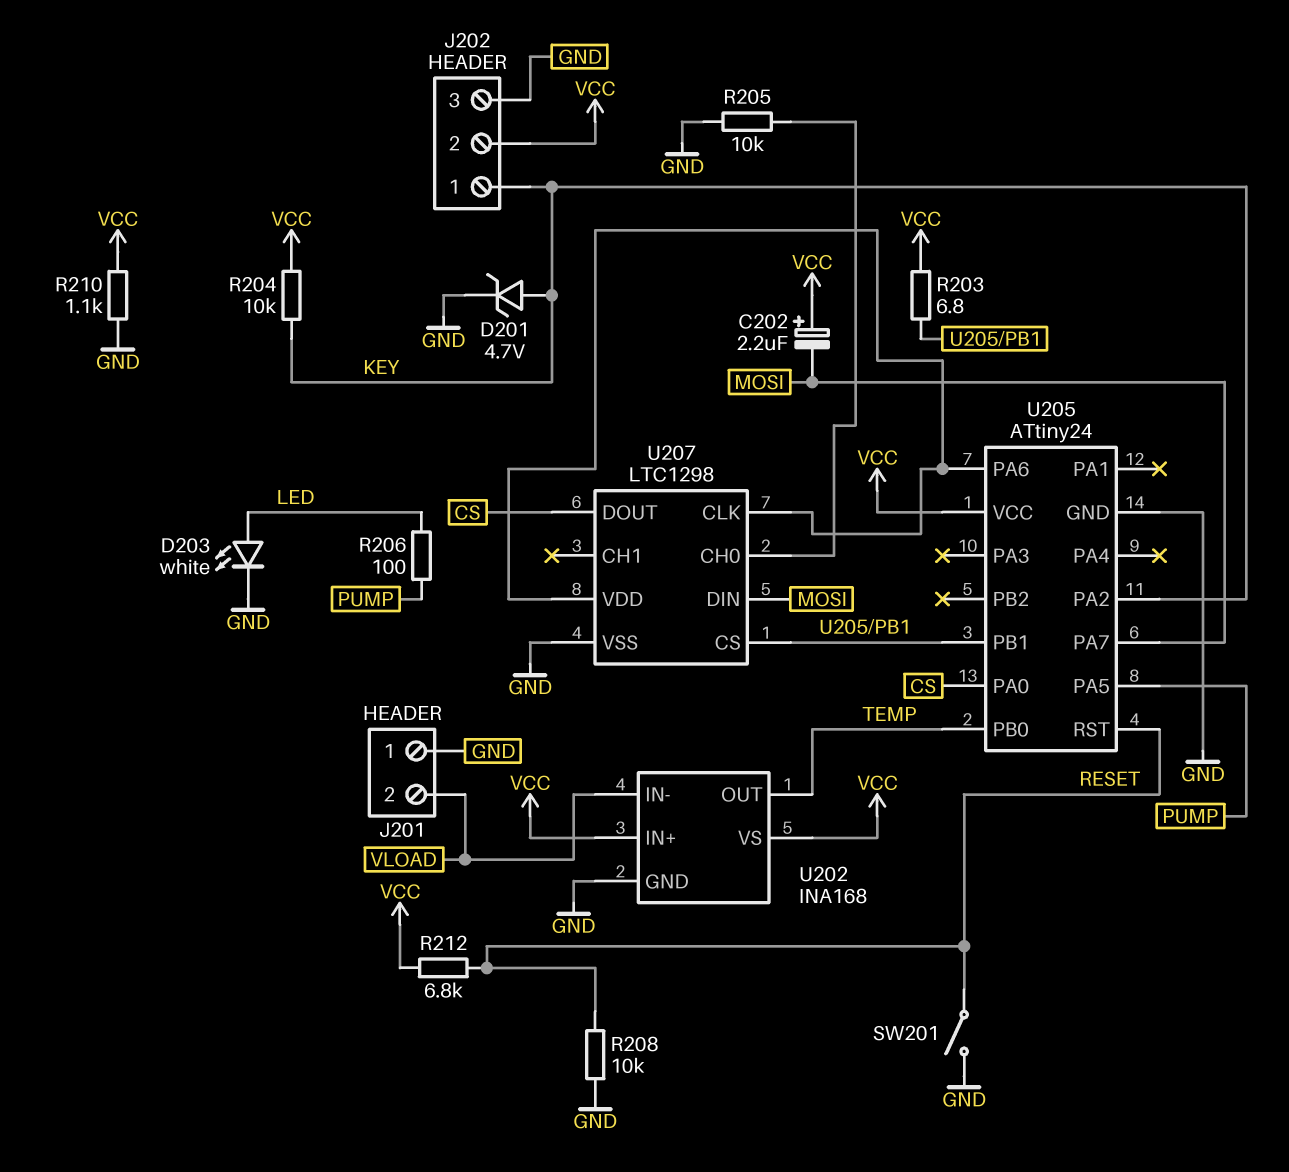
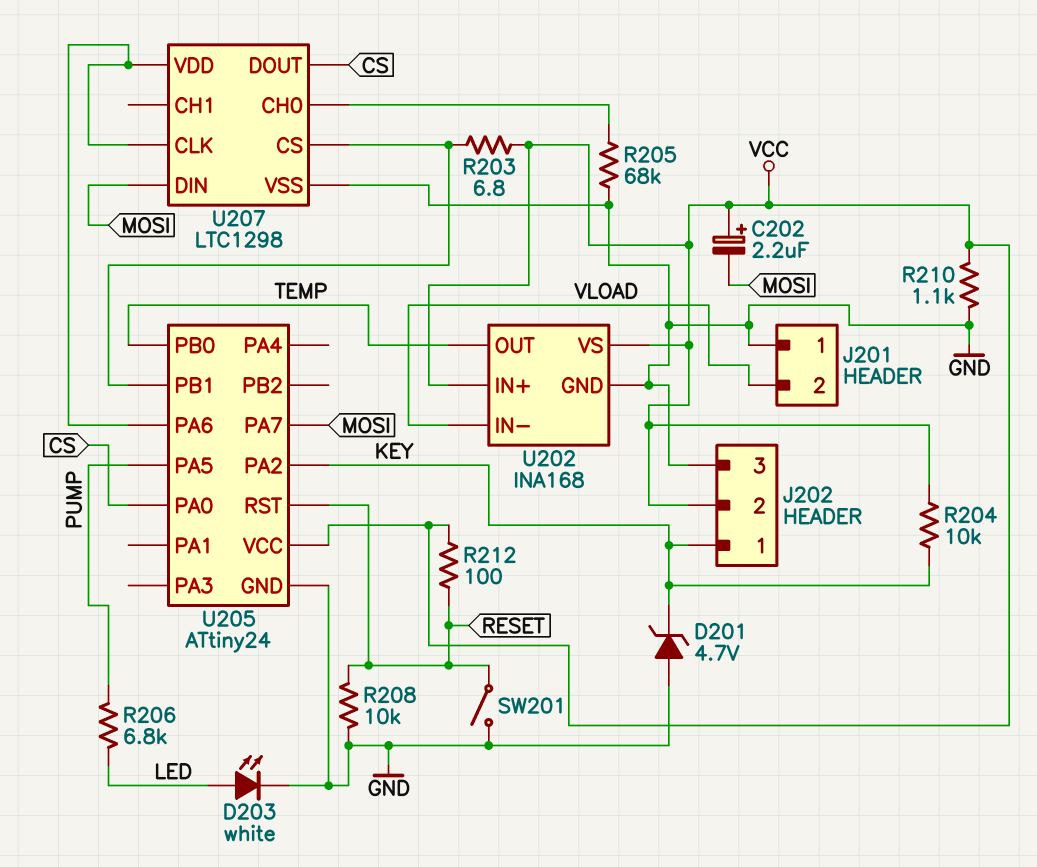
D201: zener 4.7V (A KEY, K GND) -> zener 4.7V (A GND, K KEY)
R205: 10k (GND, U207/CH0) -> 68k (GND, U207/CH0)
R206: 100 (LED, PUMP) -> 6.8k (LED, PUMP)
R212: 6.8k (RESET, VCC) -> 100 (RESET, VCC)

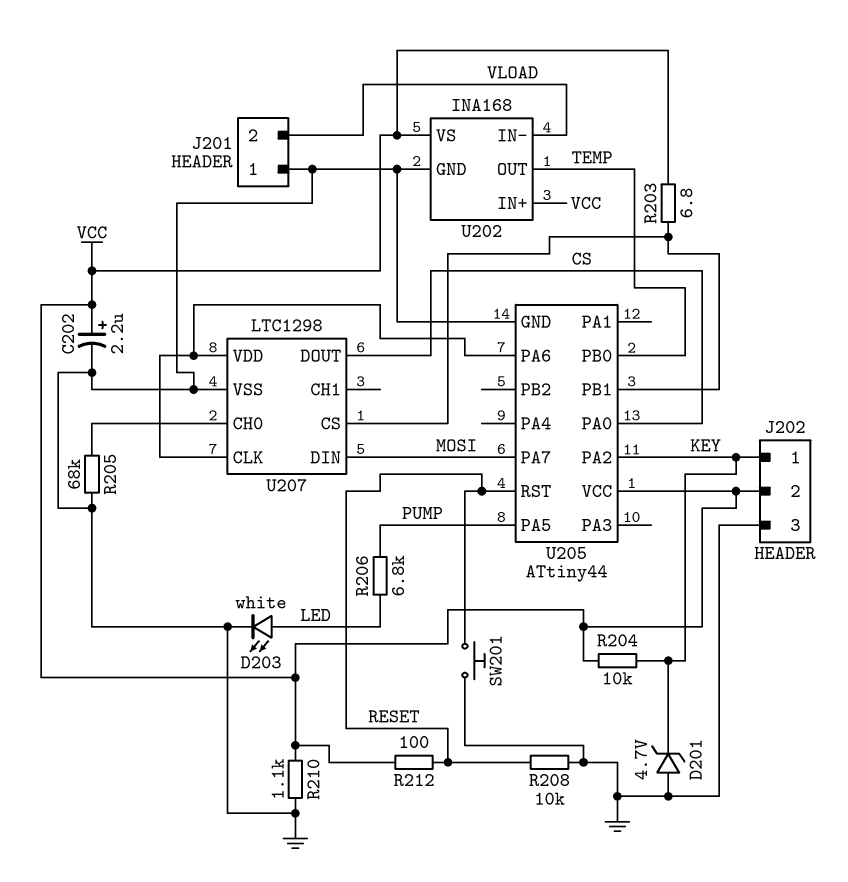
C202: 2.2uF (plus VCC, minus MOSI) -> 2.2uF (plus VCC, minus GND)
SW201: switch (GND, RESET) -> button (GND, RESET)
U205: ATtiny24 -> ATtiny44

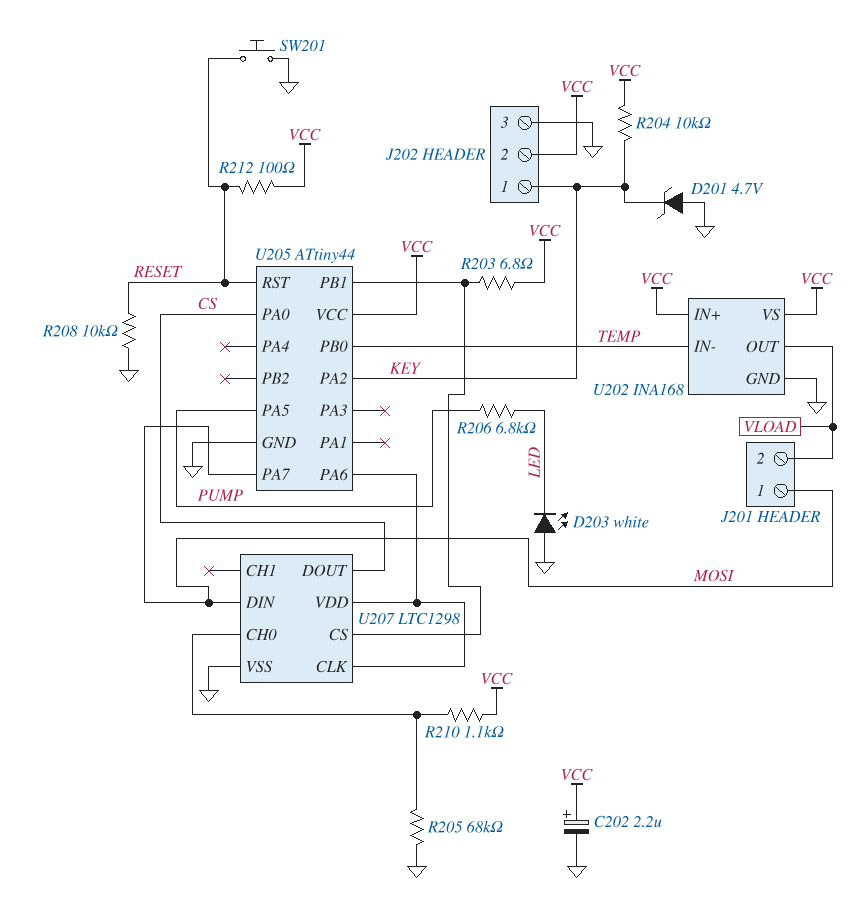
D203: LED white (A LED, K GND) -> LED white (A GND, K LED)
J201 pin 1: GND -> MOSI
R210: 1.1k (GND, VCC) -> 1.1k (U207/CH0, VCC)
U202 pin IN-: VLOAD -> TEMP
U202 pin OUT: TEMP -> VLOAD

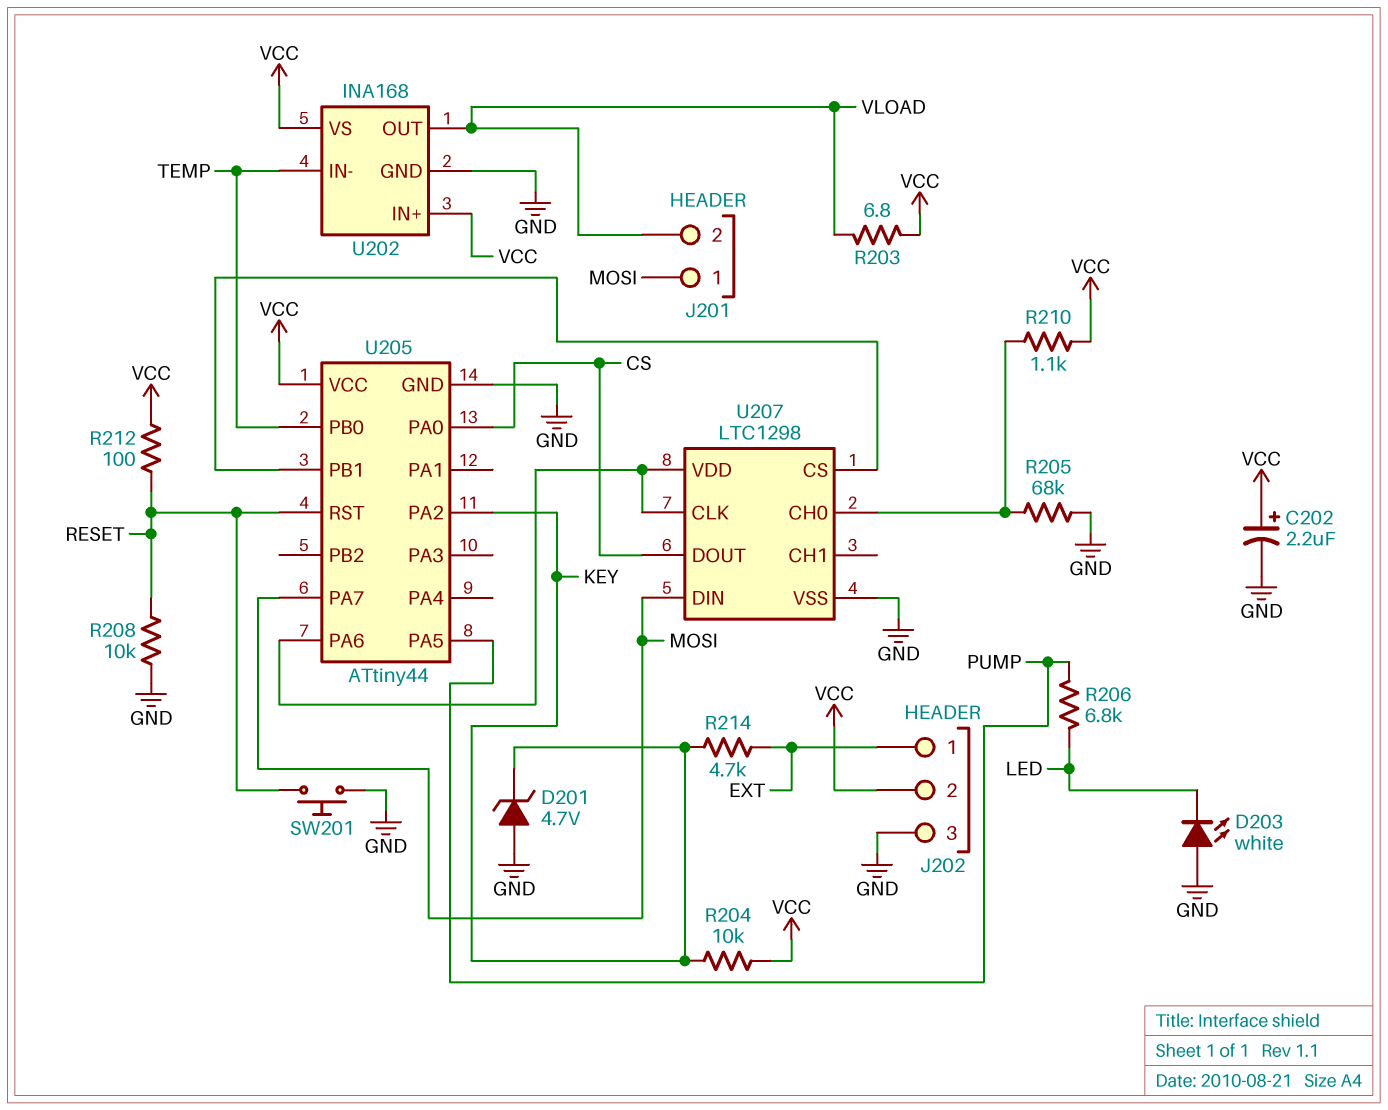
J202 pin 1: KEY -> EXT
R203: 6.8 (U205/PB1, VCC) -> 6.8 (VCC, VLOAD)
R214: none -> 4.7k (EXT, KEY)

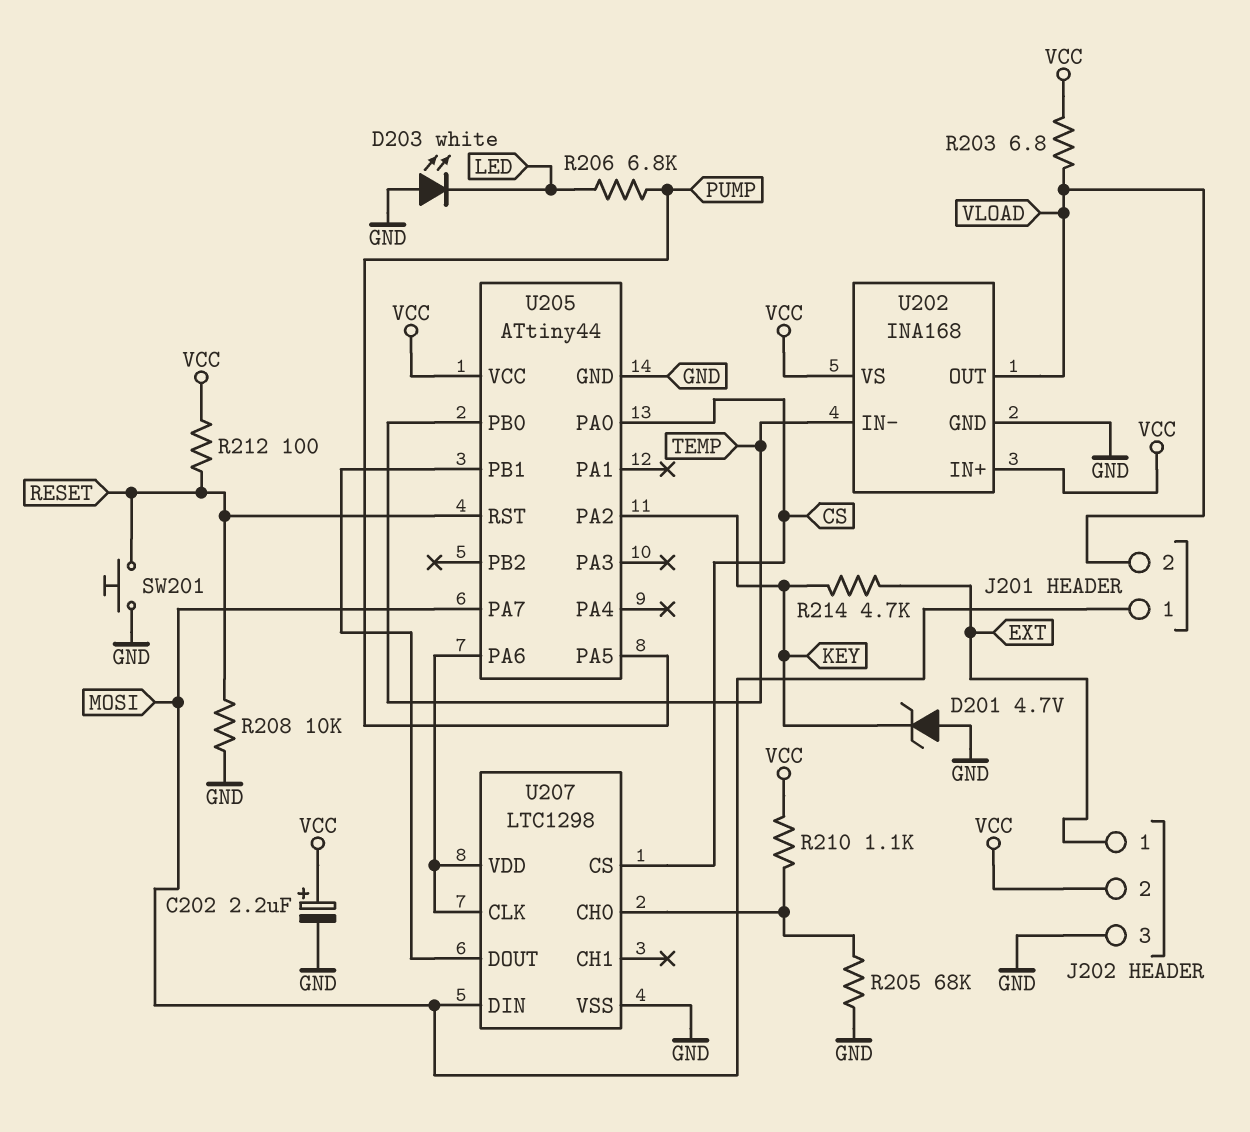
R204: 10k (KEY, VCC) -> none
U207 pin CS: U205/PB1 -> CS
U207 pin DOUT: CS -> U205/PB1

